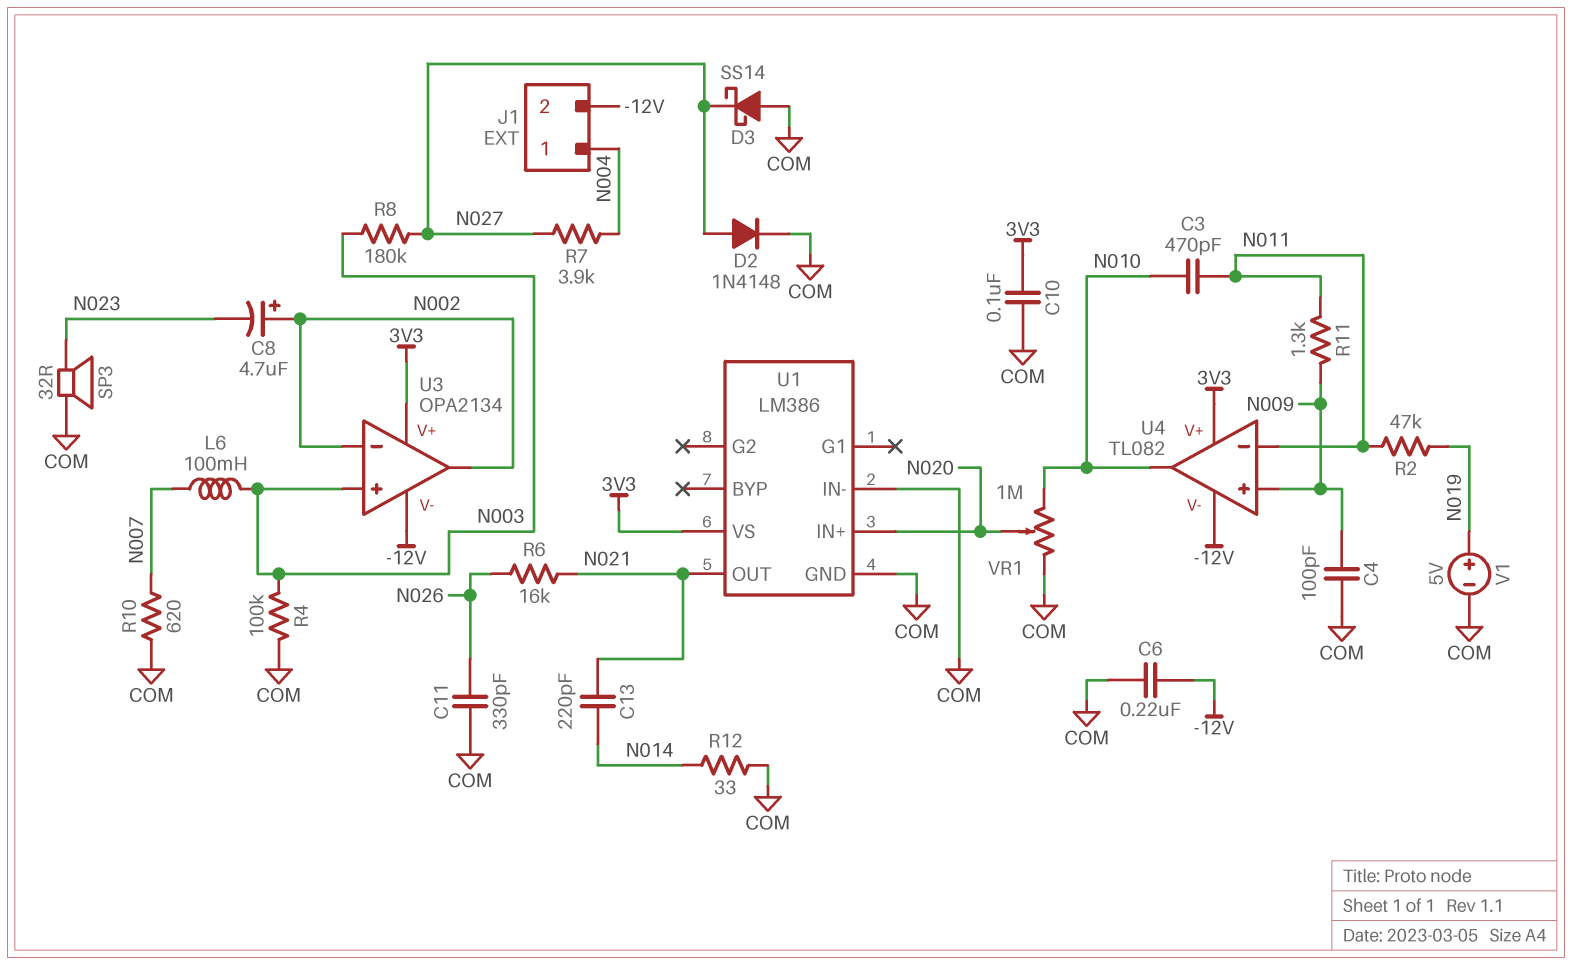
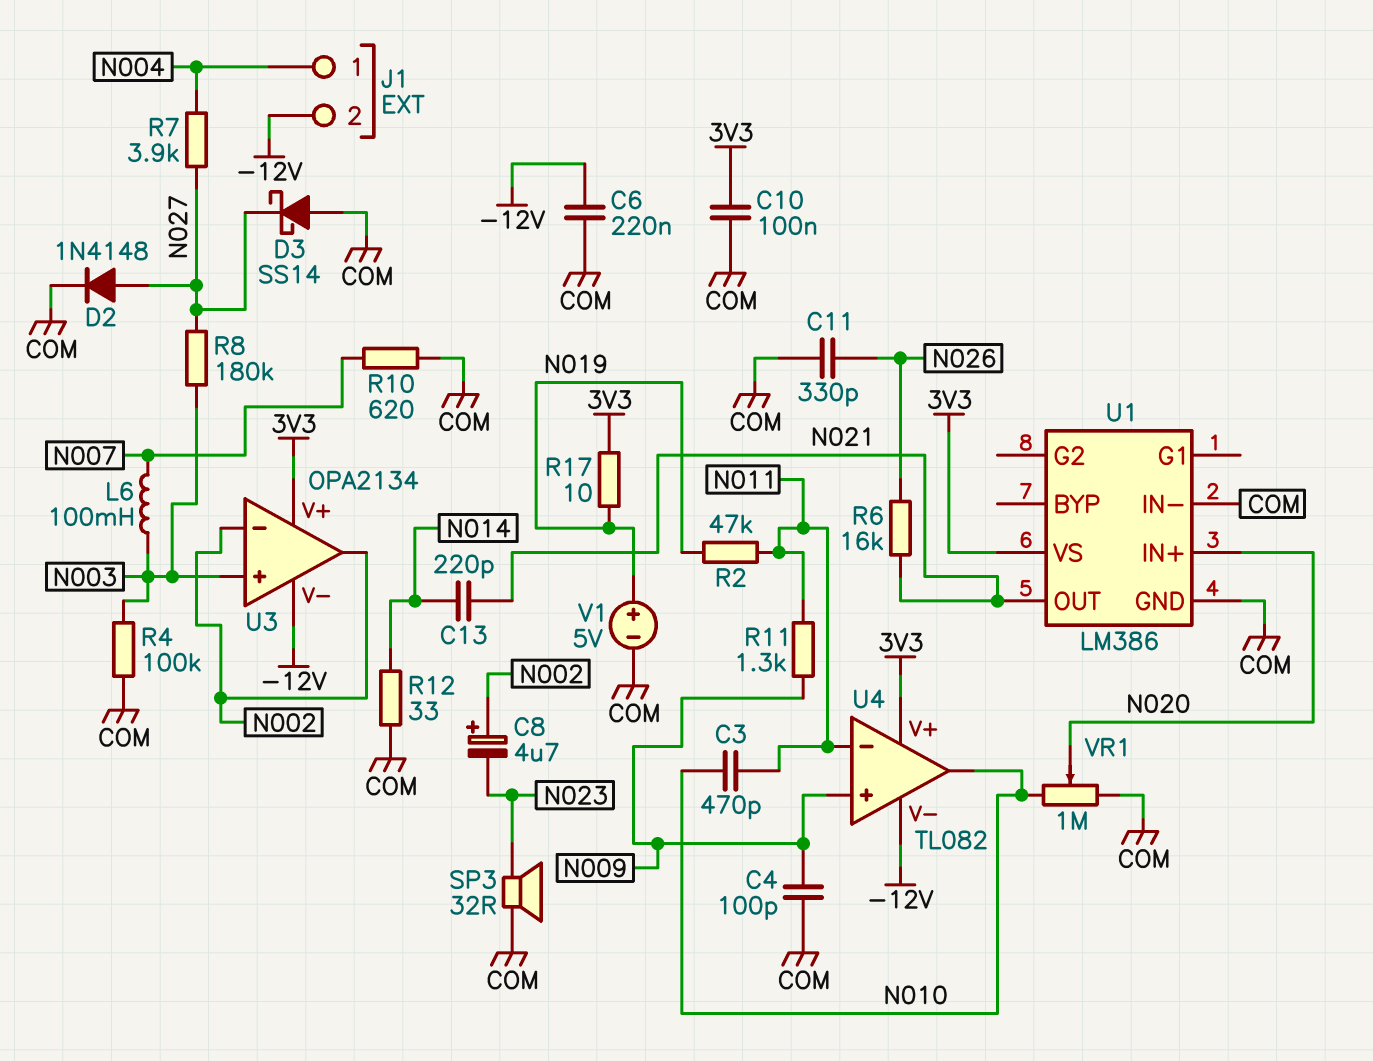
R17: none -> 10 (3V3, N019)

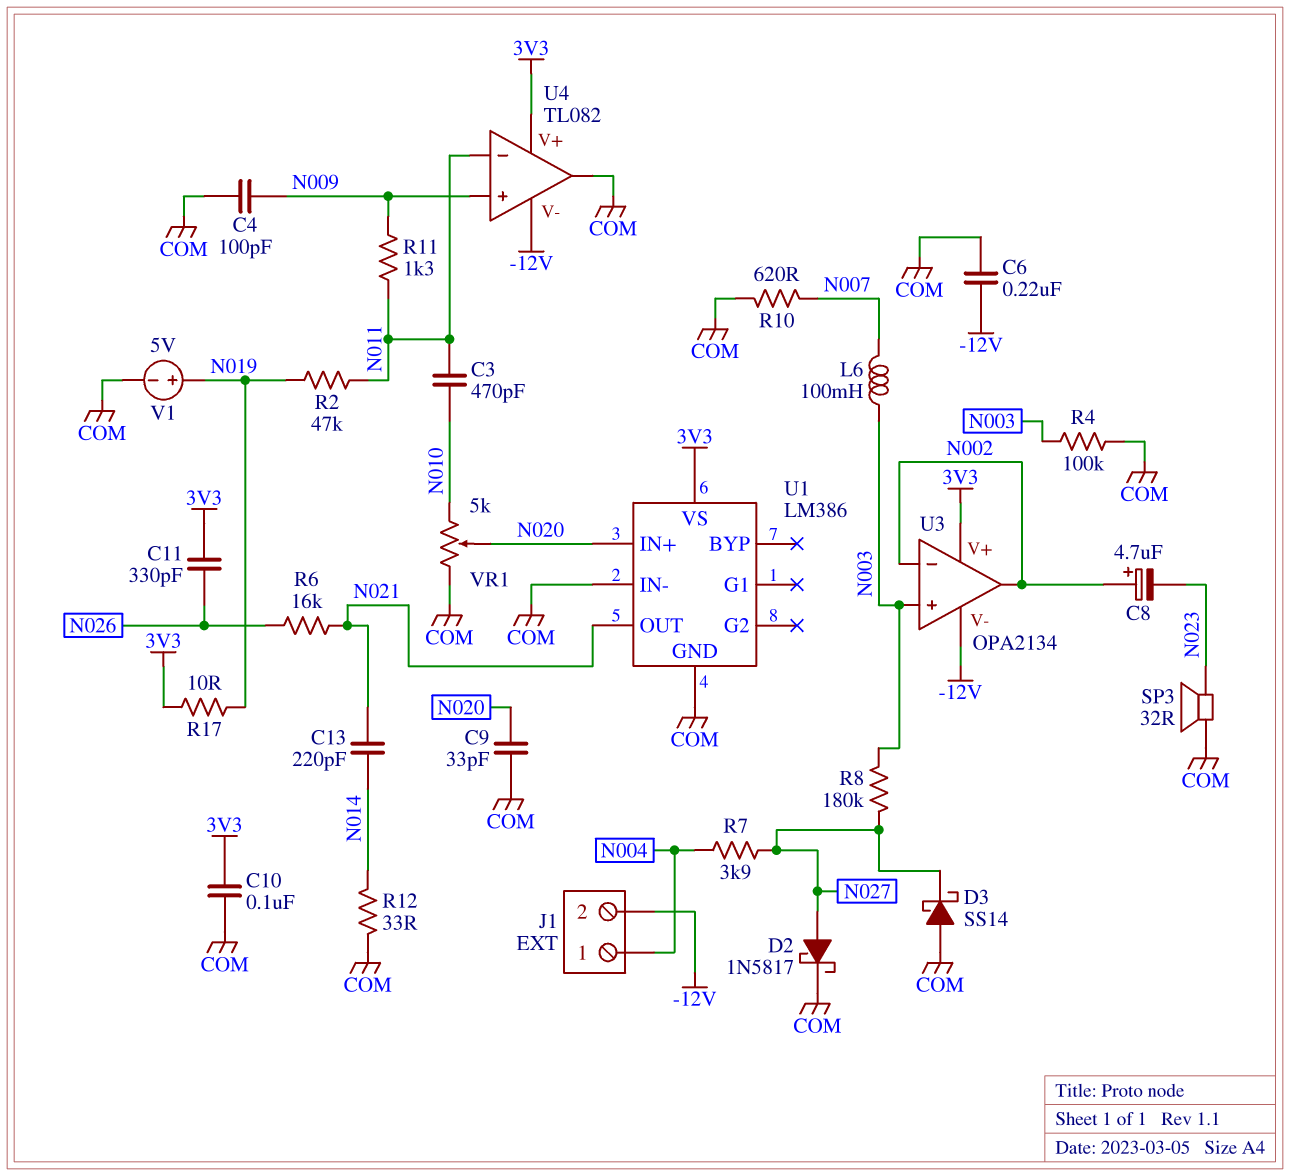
C9: none -> 33pF (COM, N020)
C11: 330pF (COM, N026) -> 330pF (3V3, N026)
D2: diode 1N4148 (A N027, K COM) -> schottky 1N5817 (A N027, K COM)
U4 pin out: N010 -> COM
VR1: 1M (COM, N010, wiper N020) -> 5k (COM, N010, wiper N020)

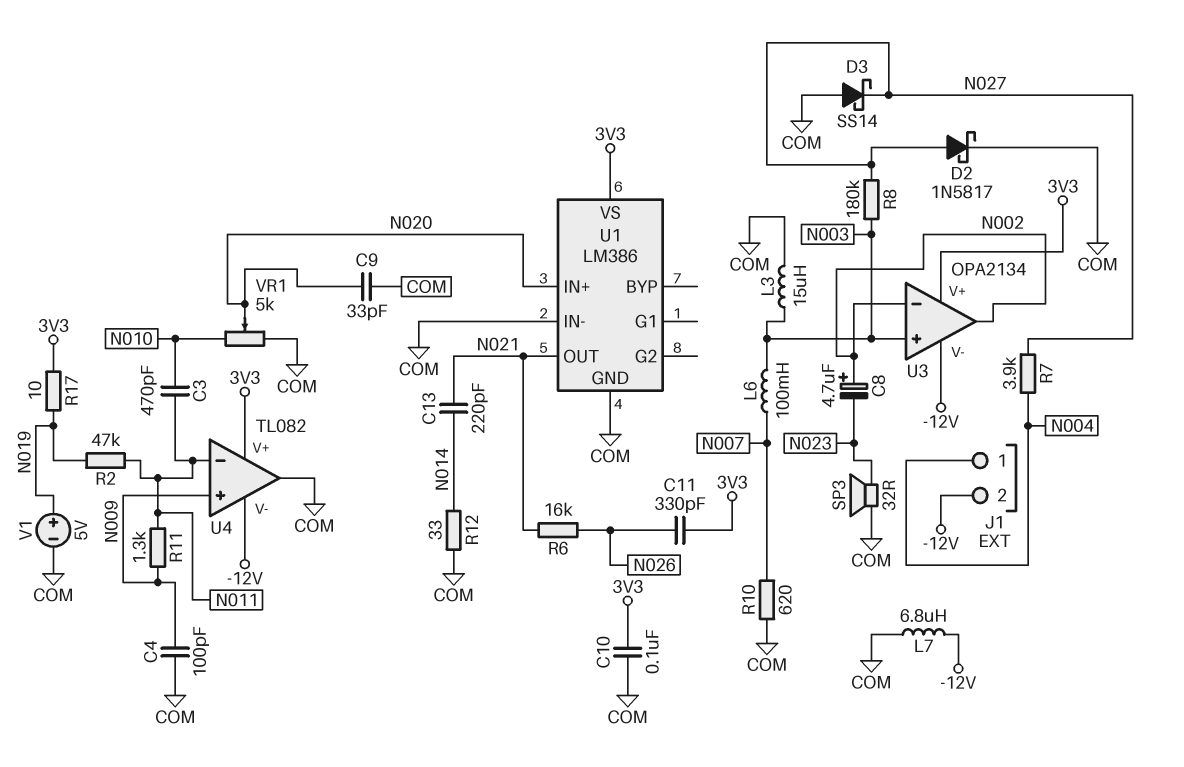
C6: 220nF (-12V, COM) -> none
L3: none -> 15uH (COM, N003)
L7: none -> 6.8uH (-12V, COM)
R4: 100k (COM, N003) -> none

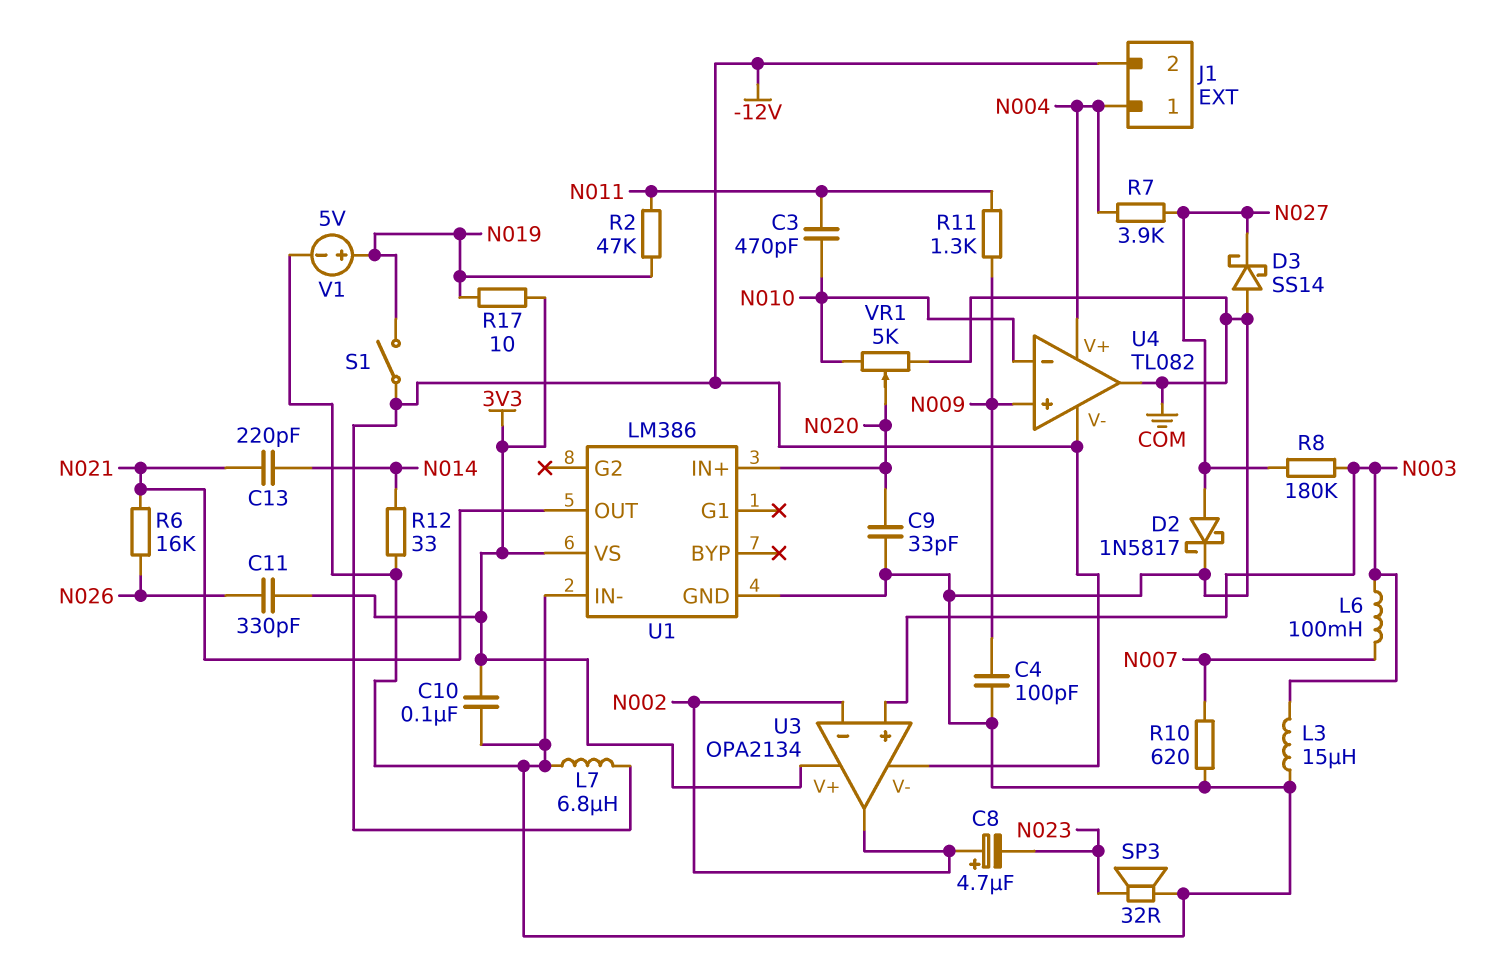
S1: none -> switch (-12V, N019)
U4 pin V+: 3V3 -> N004
U4 pin in-: N011 -> N010

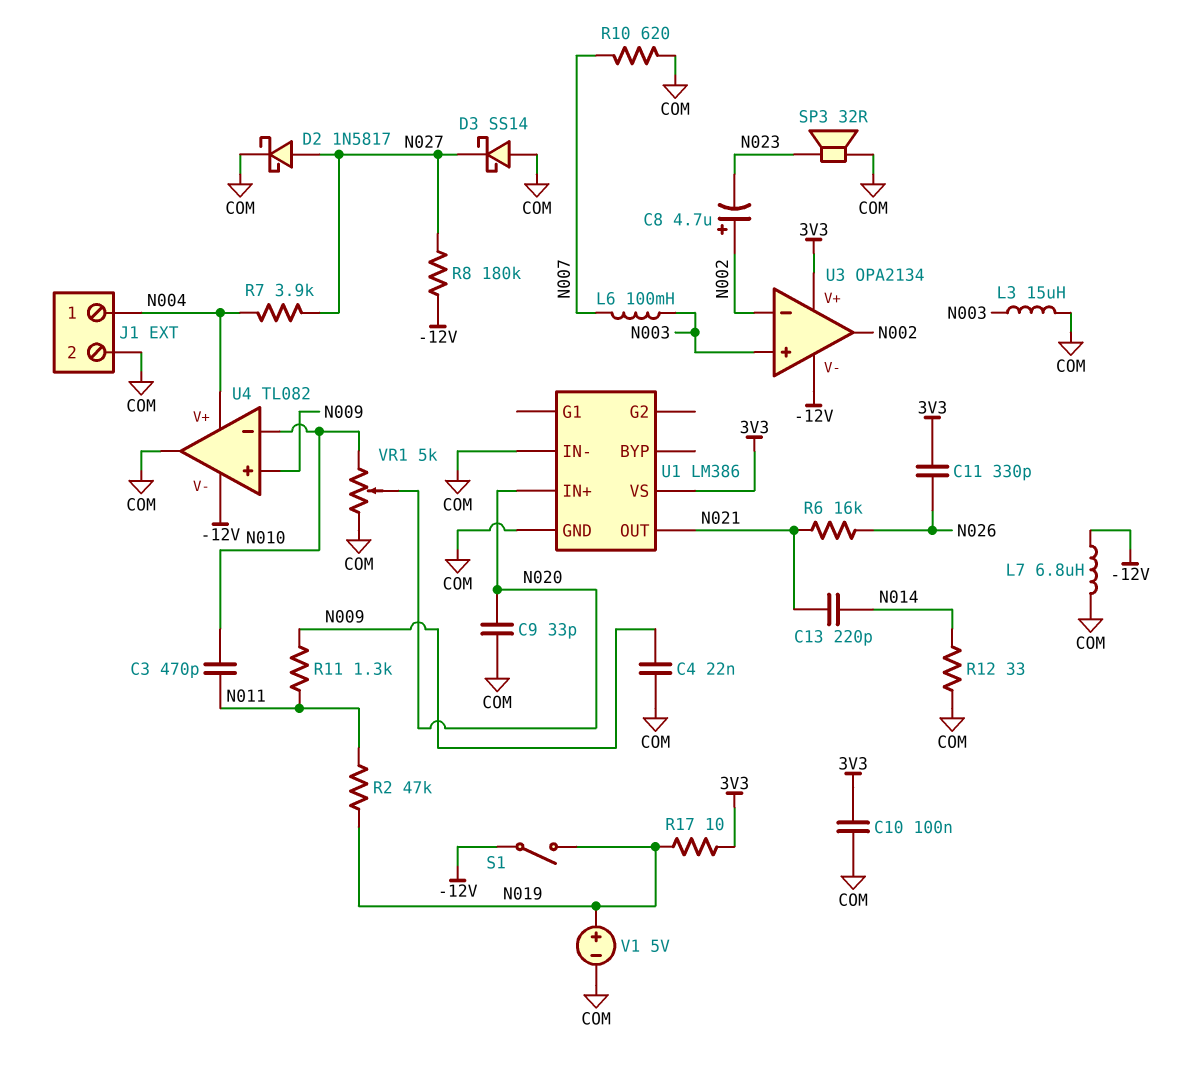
C4: 100pF (COM, N009) -> 22nF (COM, N009)
J1 pin 2: -12V -> COM
R8: 180k (N003, N027) -> 180k (-12V, N027)

